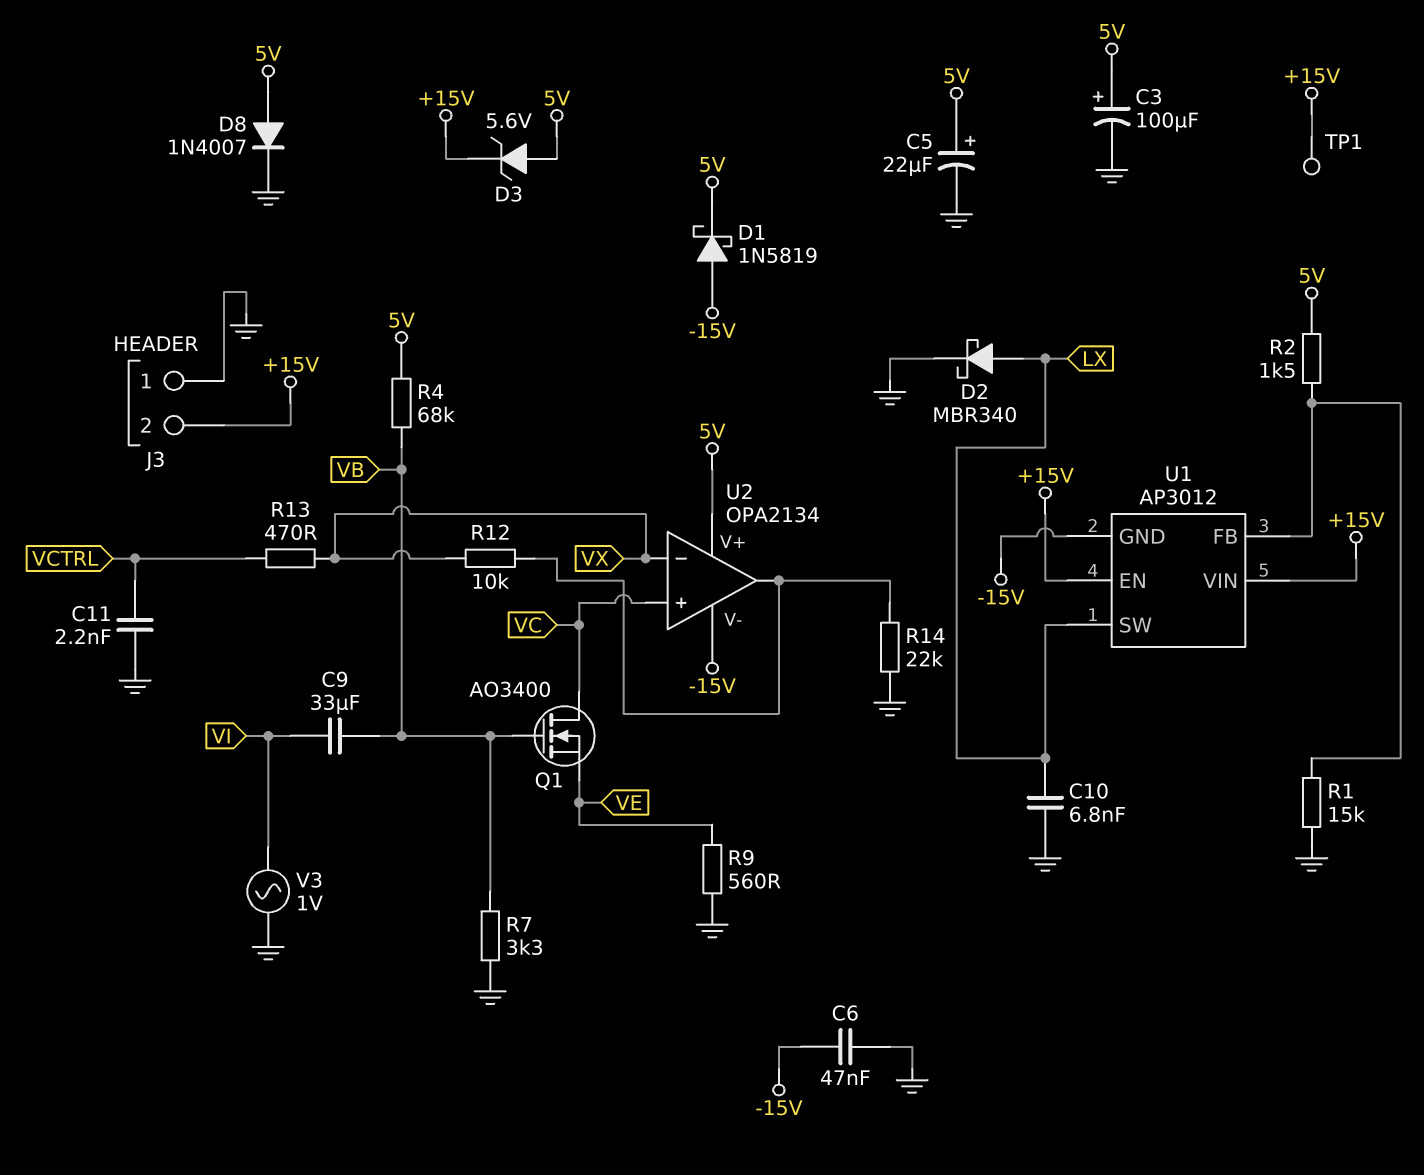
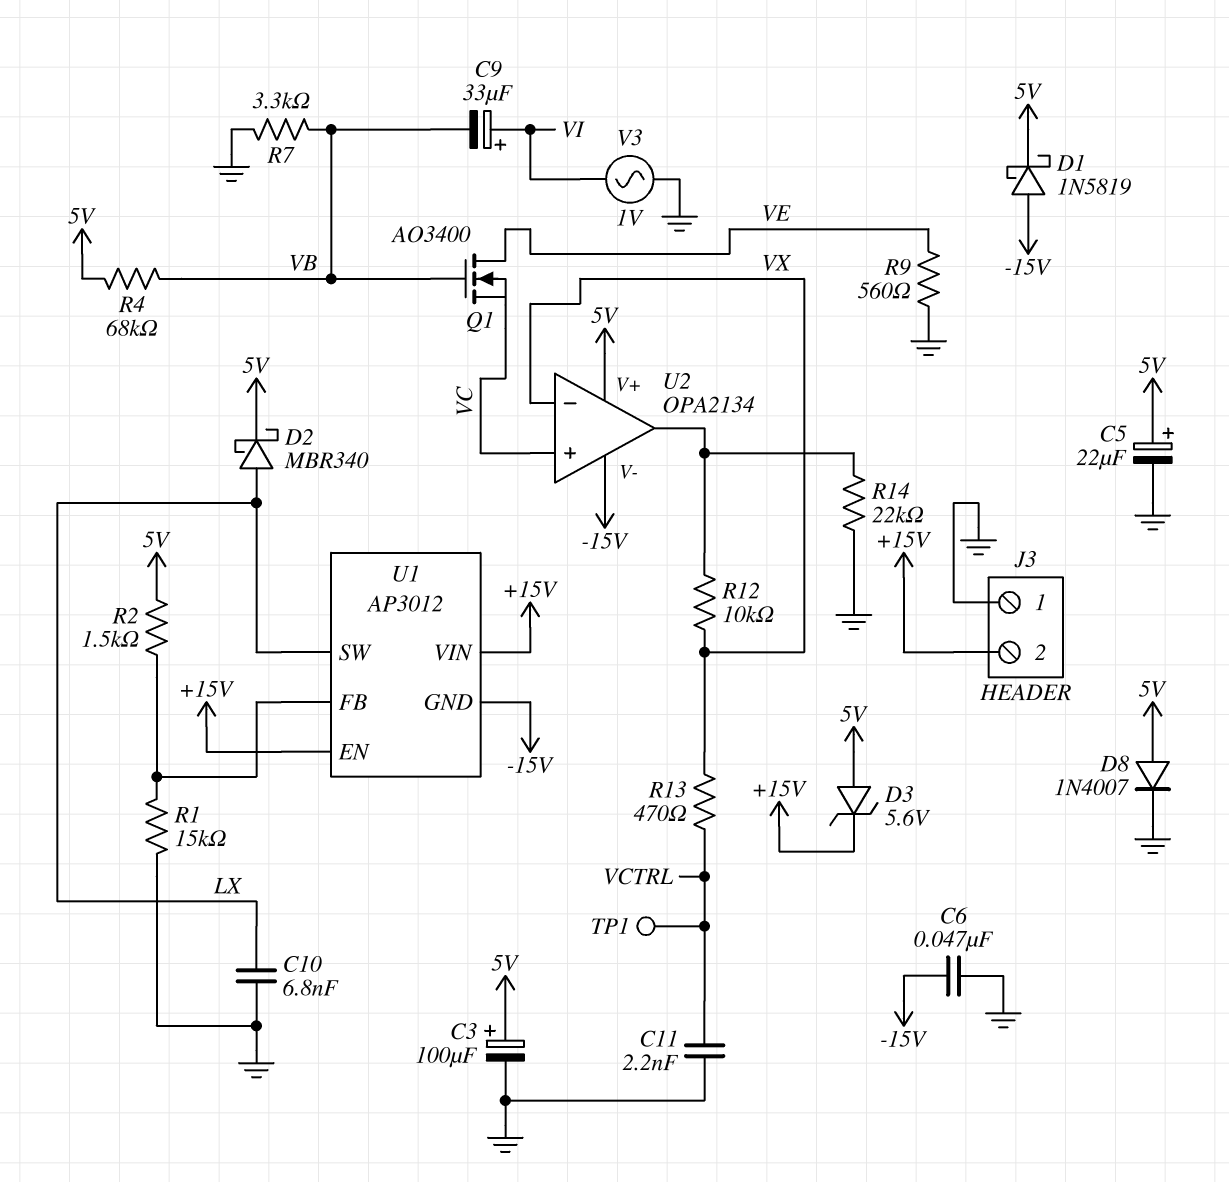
C9: 33uF (VB, VI) -> 33uF (plus VI, minus VB)
D2: schottky MBR340 (A LX, K GND) -> schottky MBR340 (A LX, K 5V)
Q1: NMOS AO3400 (G VB, D VC, S VE) -> NMOS AO3400 (G VB, D VE, S VC)
TP1: test point (+15V) -> test point (VCTRL)

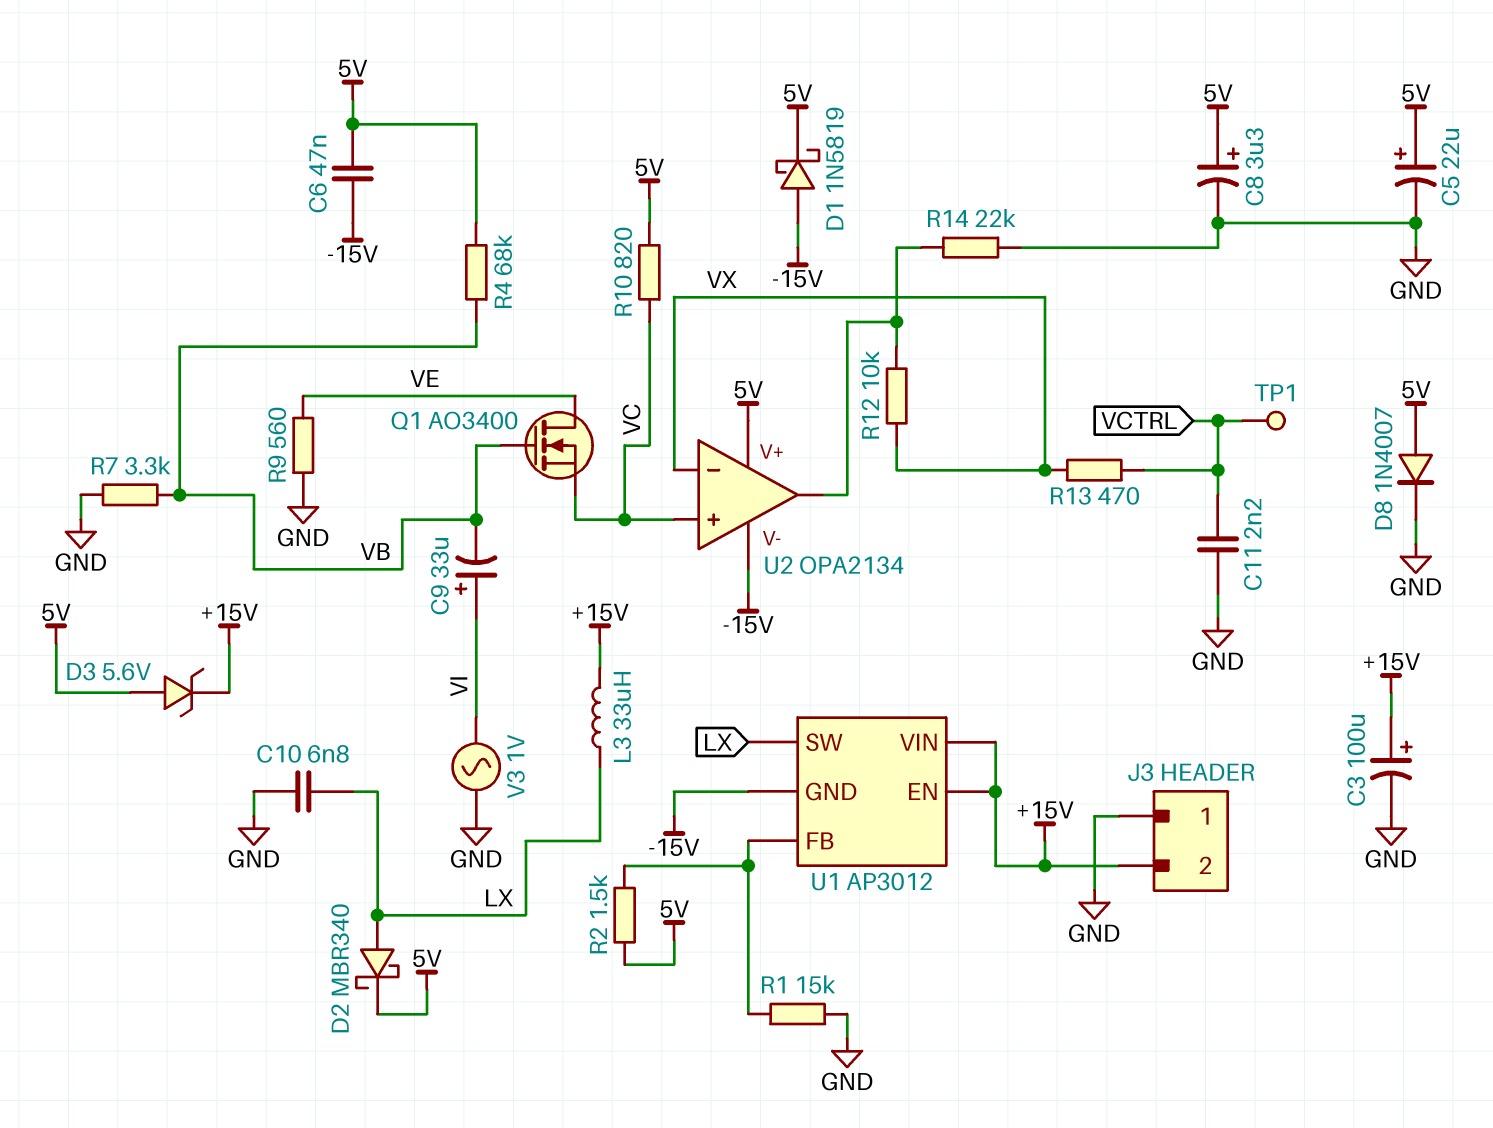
C3: 100uF (plus 5V, minus GND) -> 100uF (plus +15V, minus GND)
C6: 47nF (-15V, GND) -> 47nF (-15V, 5V)
C8: none -> 3.3uF (plus 5V, minus GND)
L3: none -> 33uH (+15V, LX)
R10: none -> 820 (5V, VC)

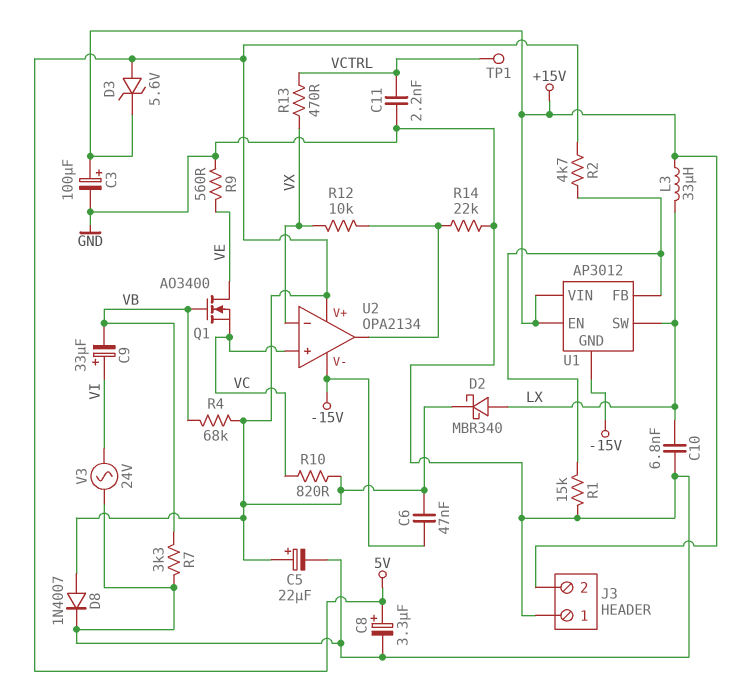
D1: schottky 1N5819 (A -15V, K 5V) -> none
R2: 1.5k (5V, U1/FB) -> 4.7k (5V, U1/FB)
V3: AC 1V (GND, VI) -> AC 24V (GND, VI)

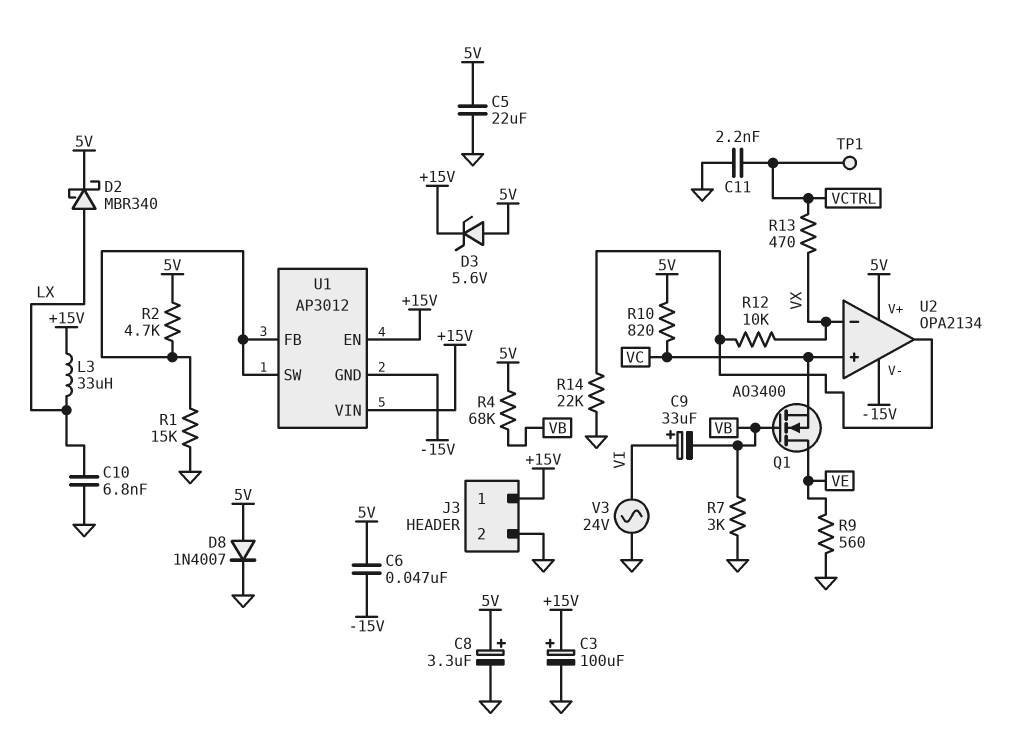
C5: 22uF (plus 5V, minus GND) -> 22uF (5V, GND)
J3 pin 1: GND -> +15V
J3 pin 2: +15V -> GND
R7: 3.3k (GND, VB) -> 3k (GND, VB)
U1 pin SW: LX -> U1/FB

